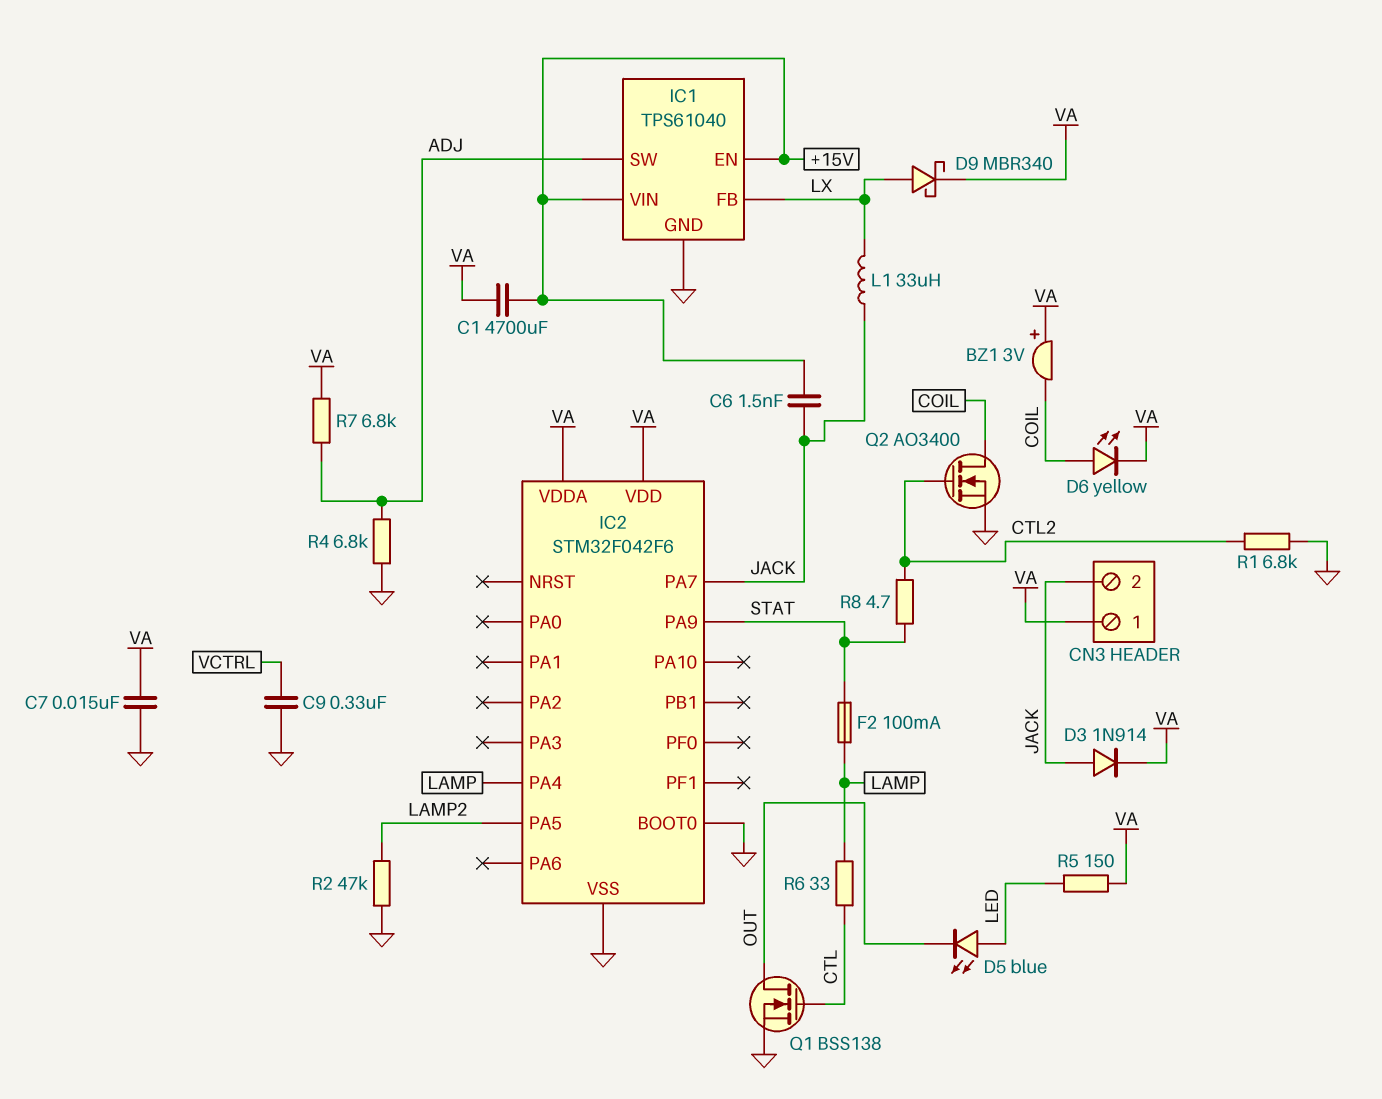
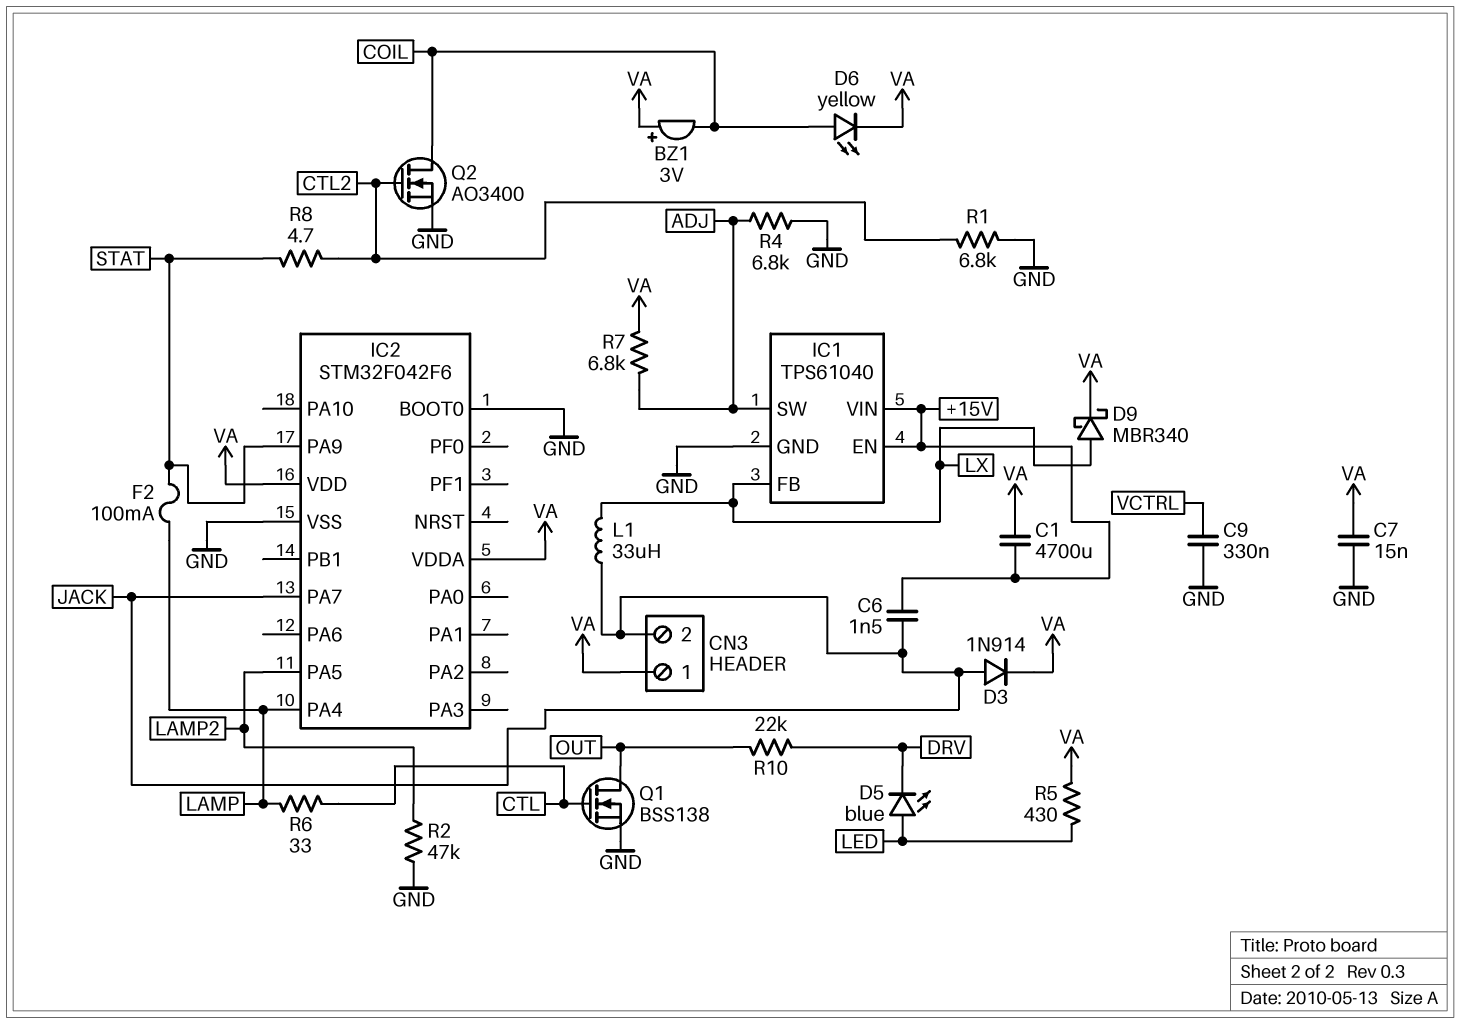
D5: LED blue (A LED, K OUT) -> LED blue (A LED, K DRV)
R5: 150 (LED, VA) -> 430 (LED, VA)
R10: none -> 22k (DRV, OUT)

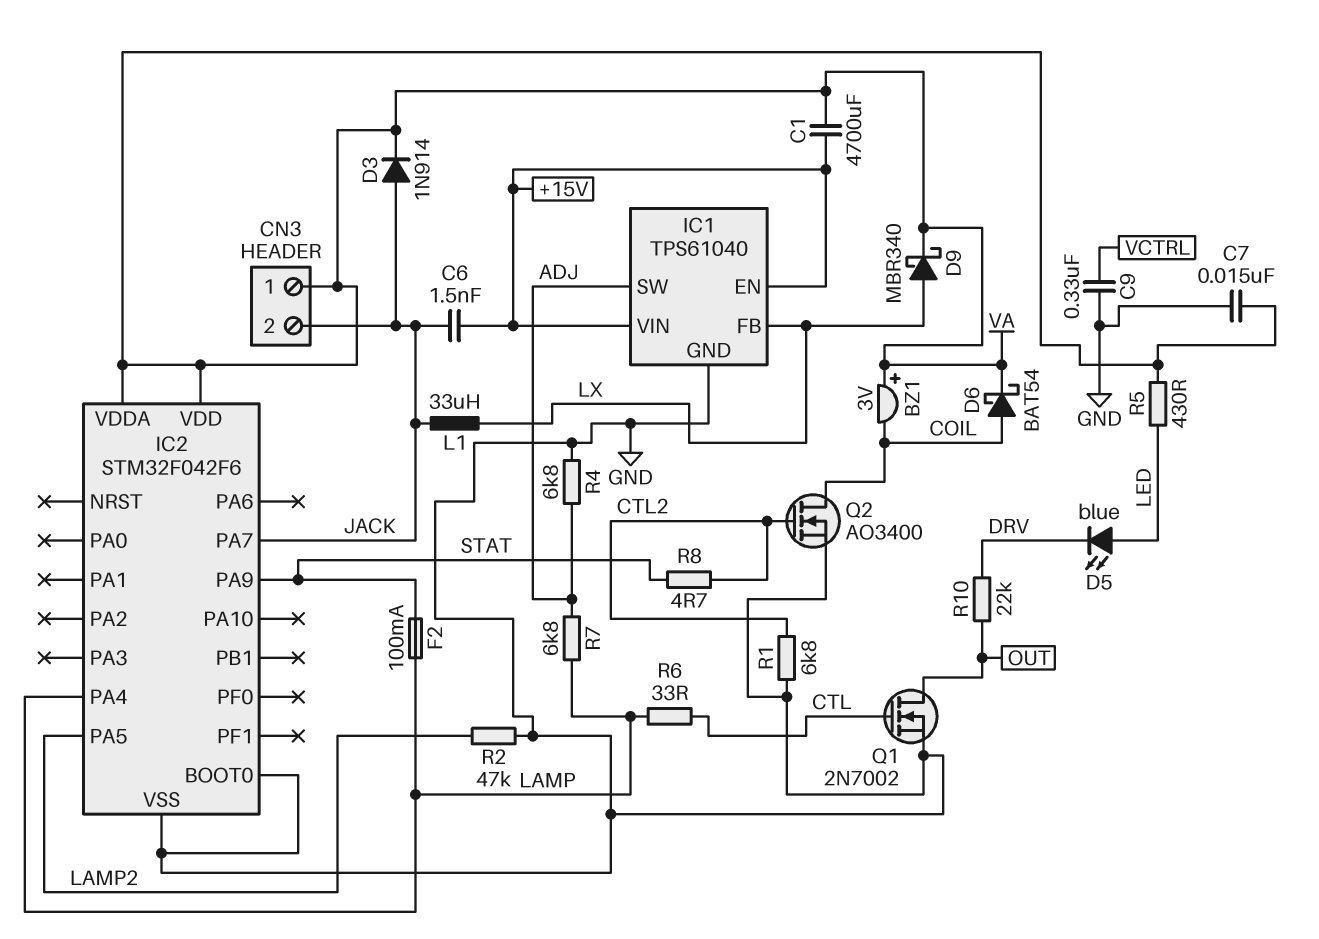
D6: LED yellow (A COIL, K VA) -> schottky BAT54 (A COIL, K VA)
Q1: NMOS BSS138 (G CTL, D OUT, S GND) -> NMOS 2N7002 (G CTL, D OUT, S GND)
R7: 6.8k (ADJ, VA) -> 6.8k (ADJ, LAMP)

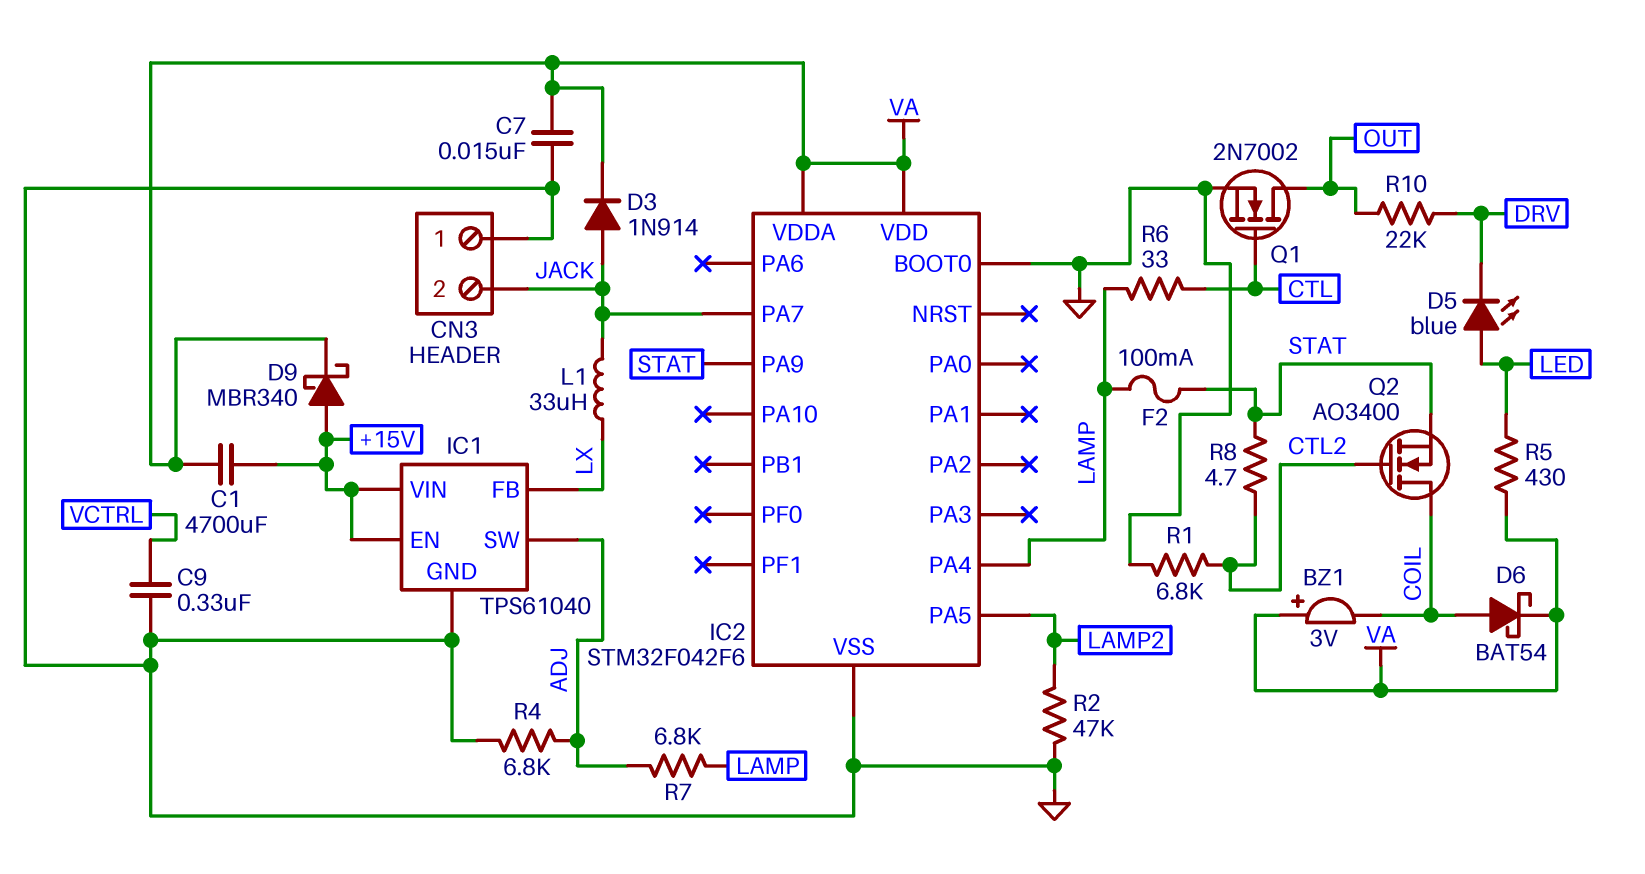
C6: 1.5nF (+15V, JACK) -> none
CN3 pin 1: VA -> GND
D9: schottky MBR340 (A LX, K VA) -> schottky MBR340 (A +15V, K VA)
Q2: NMOS AO3400 (G CTL2, D COIL, S GND) -> NMOS AO3400 (G CTL2, D COIL, S STAT)

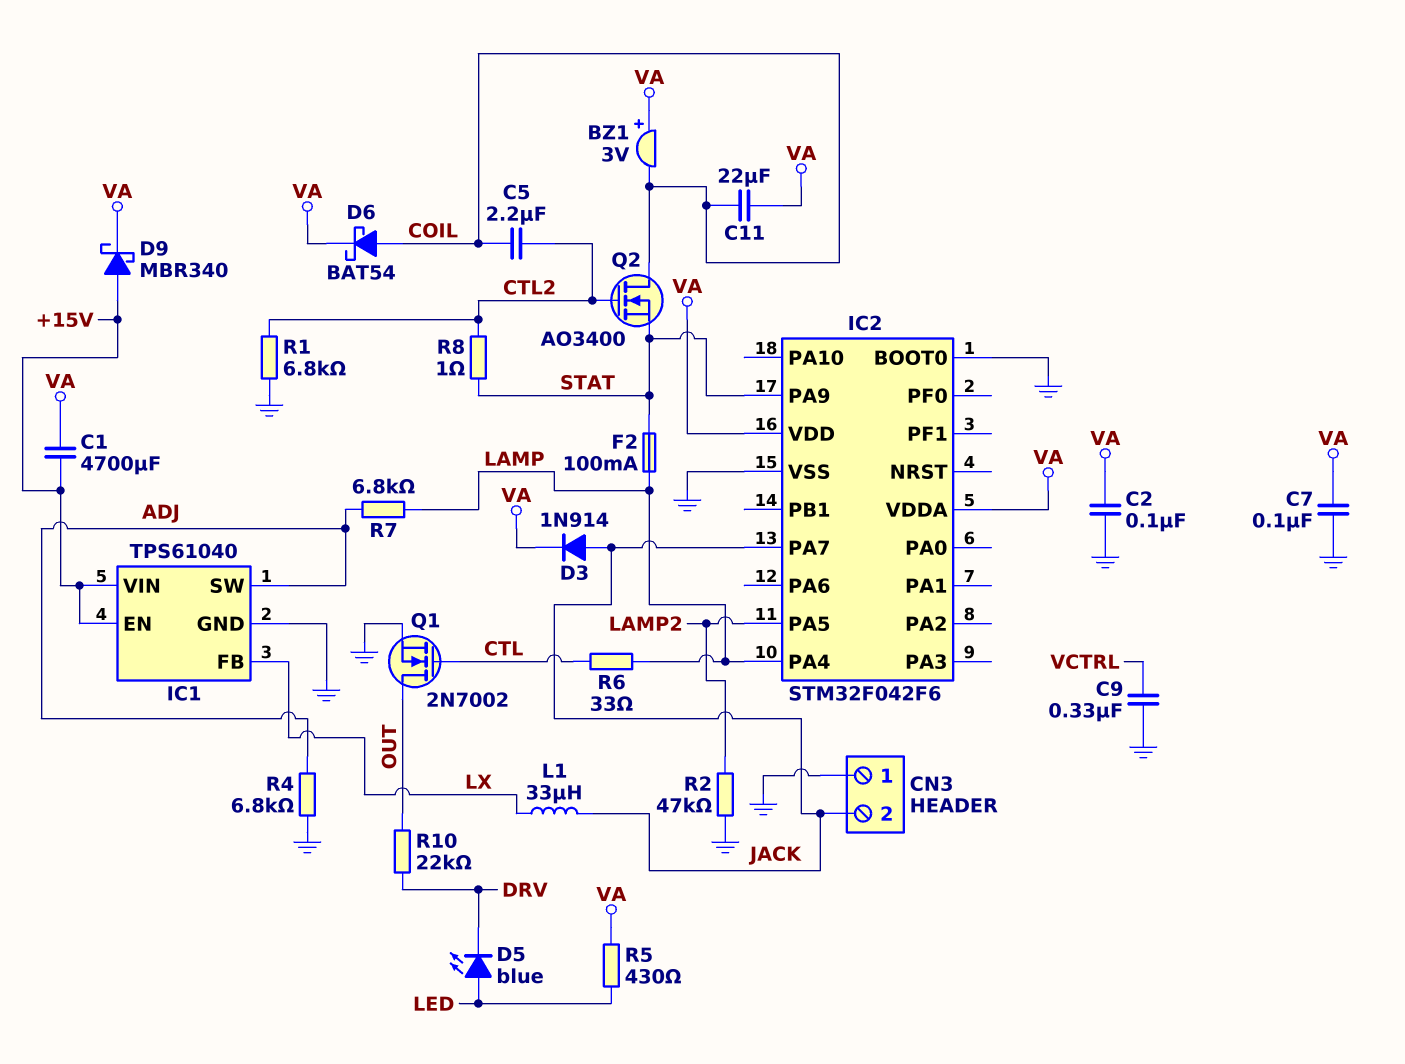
C2: none -> 100nF (GND, VA)
C5: none -> 2.2uF (COIL, CTL2)
C7: 15nF (GND, VA) -> 100nF (GND, VA)
C11: none -> 22uF (COIL, VA)
R8: 4.7 (CTL2, STAT) -> 1 (CTL2, STAT)

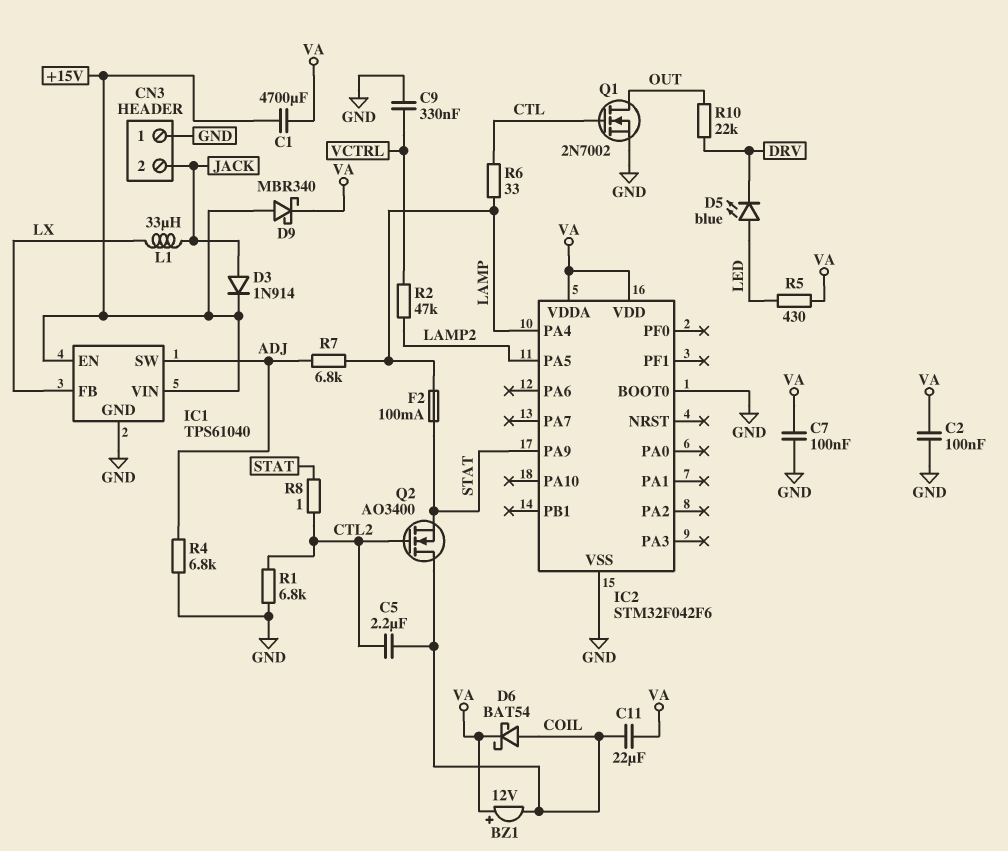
BZ1: buzzer 3V (plus VA, minus COIL) -> buzzer 12V (plus VA, minus COIL)
D3: diode 1N914 (A JACK, K VA) -> diode 1N914 (A JACK, K +15V)
IC2 pin PA7: JACK -> none
R2: 47k (GND, LAMP2) -> 47k (LAMP2, VCTRL)

